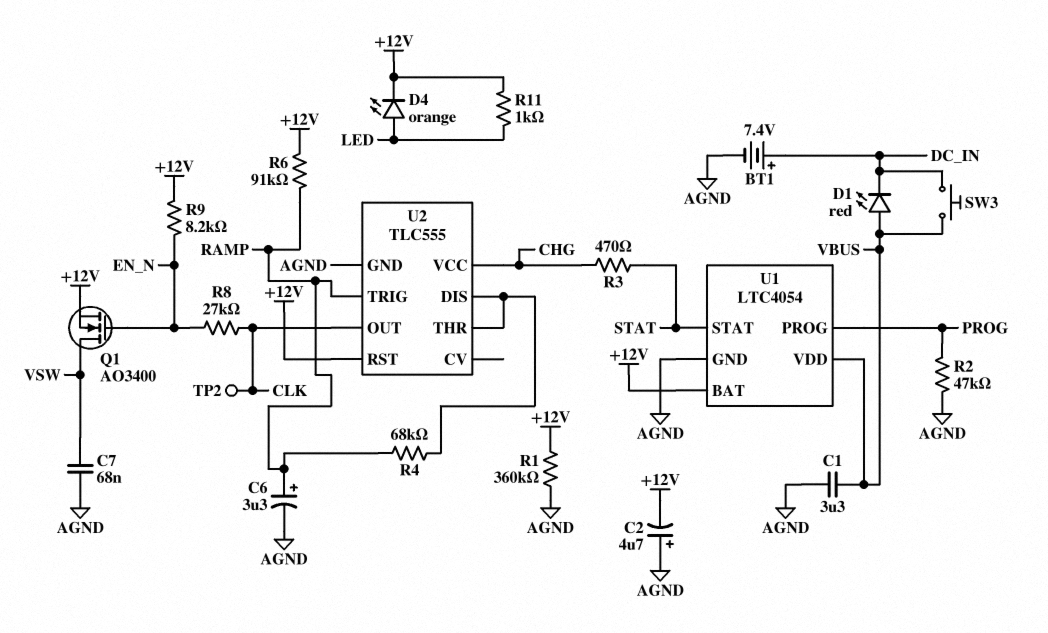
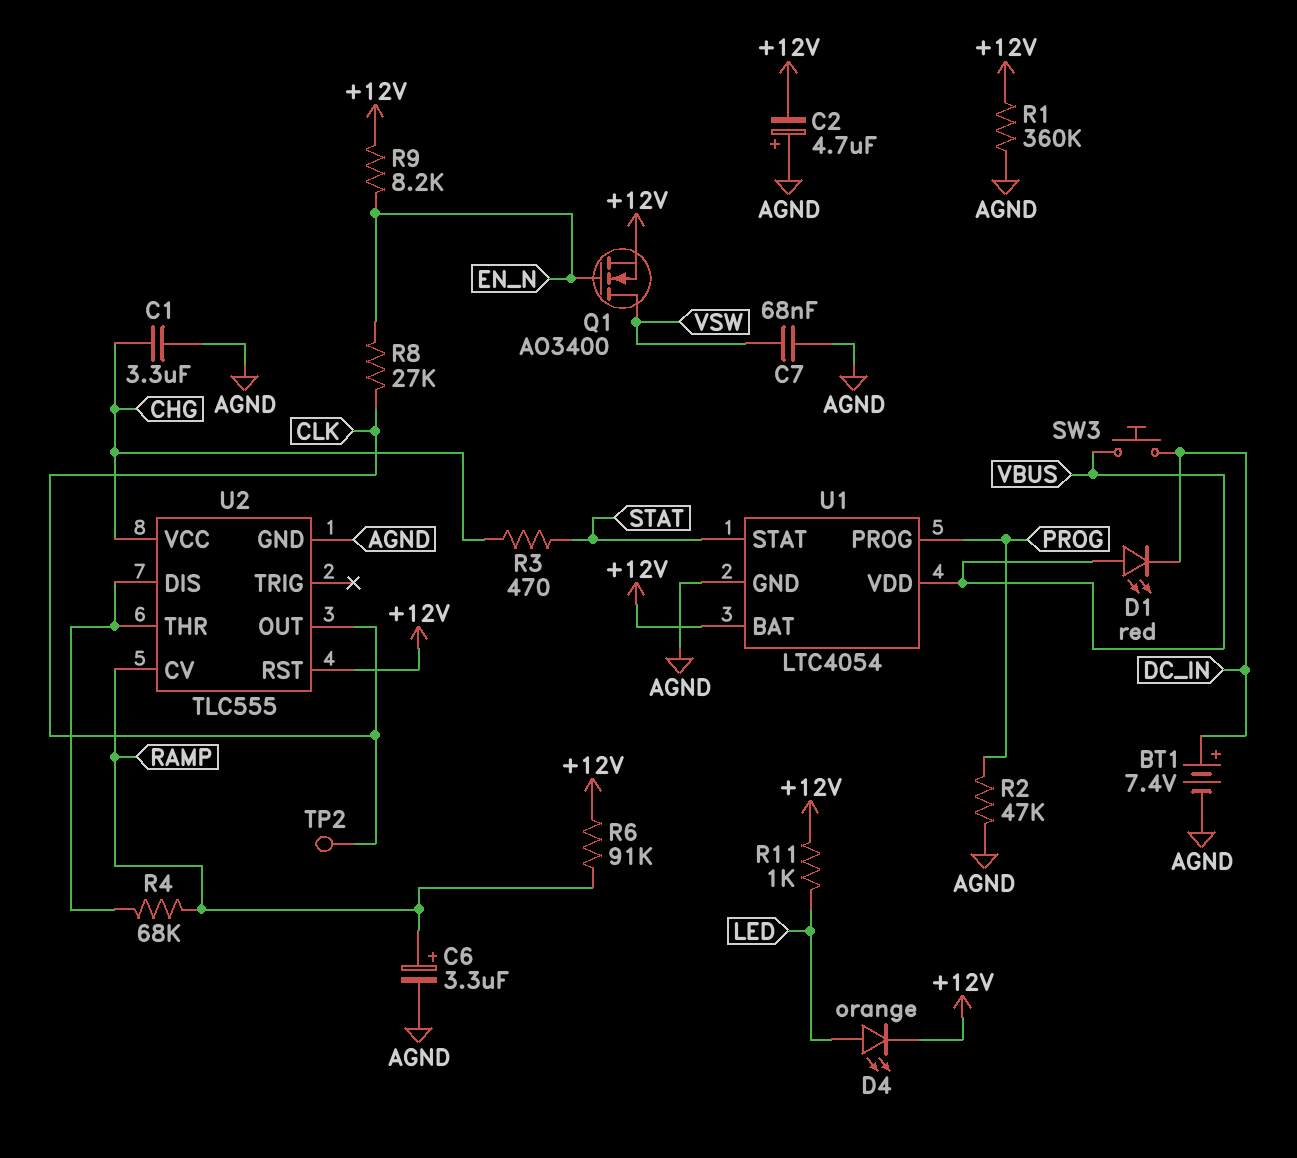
C1: 3.3uF (AGND, VBUS) -> 3.3uF (AGND, CHG)
U2 pin CV: none -> RAMP
U2 pin TRIG: RAMP -> none

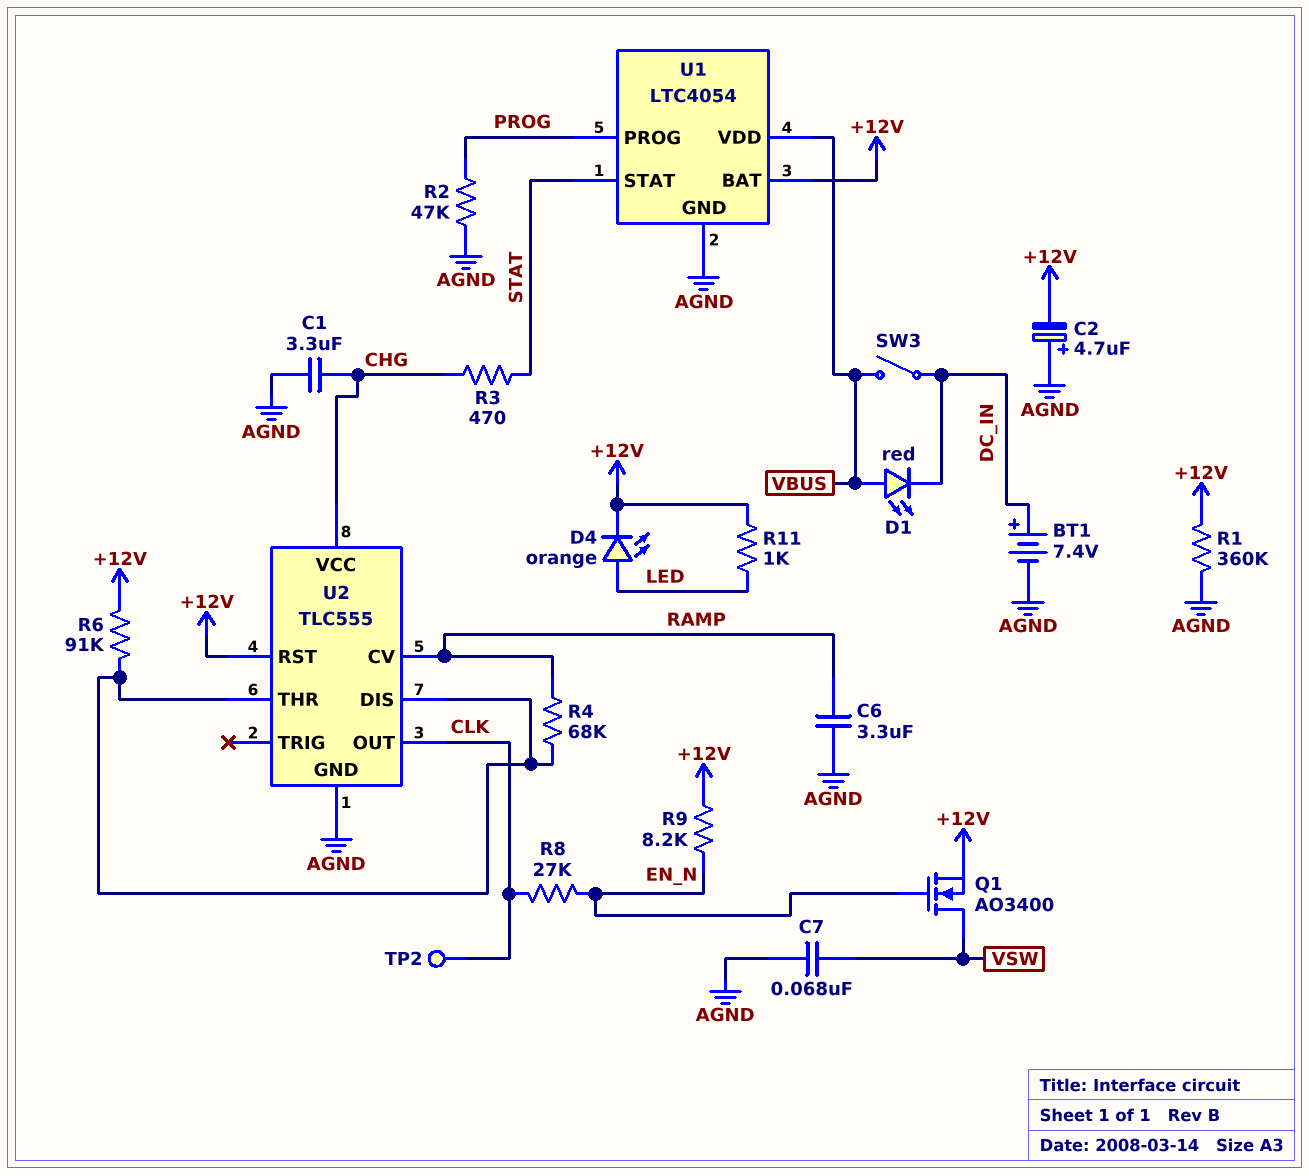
C6: 3.3uF (plus RAMP, minus AGND) -> 3.3uF (AGND, RAMP)
R6: 91k (+12V, RAMP) -> 91k (+12V, U2/DIS)
SW3: button (DC_IN, VBUS) -> switch (DC_IN, VBUS)

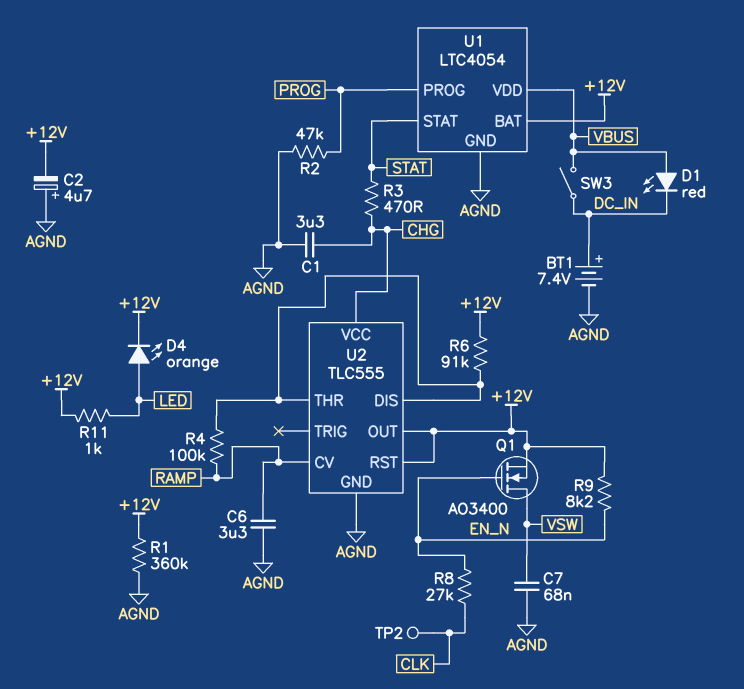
R4: 68k (RAMP, U2/DIS) -> 100k (RAMP, U2/DIS)
U2 pin OUT: CLK -> +12V

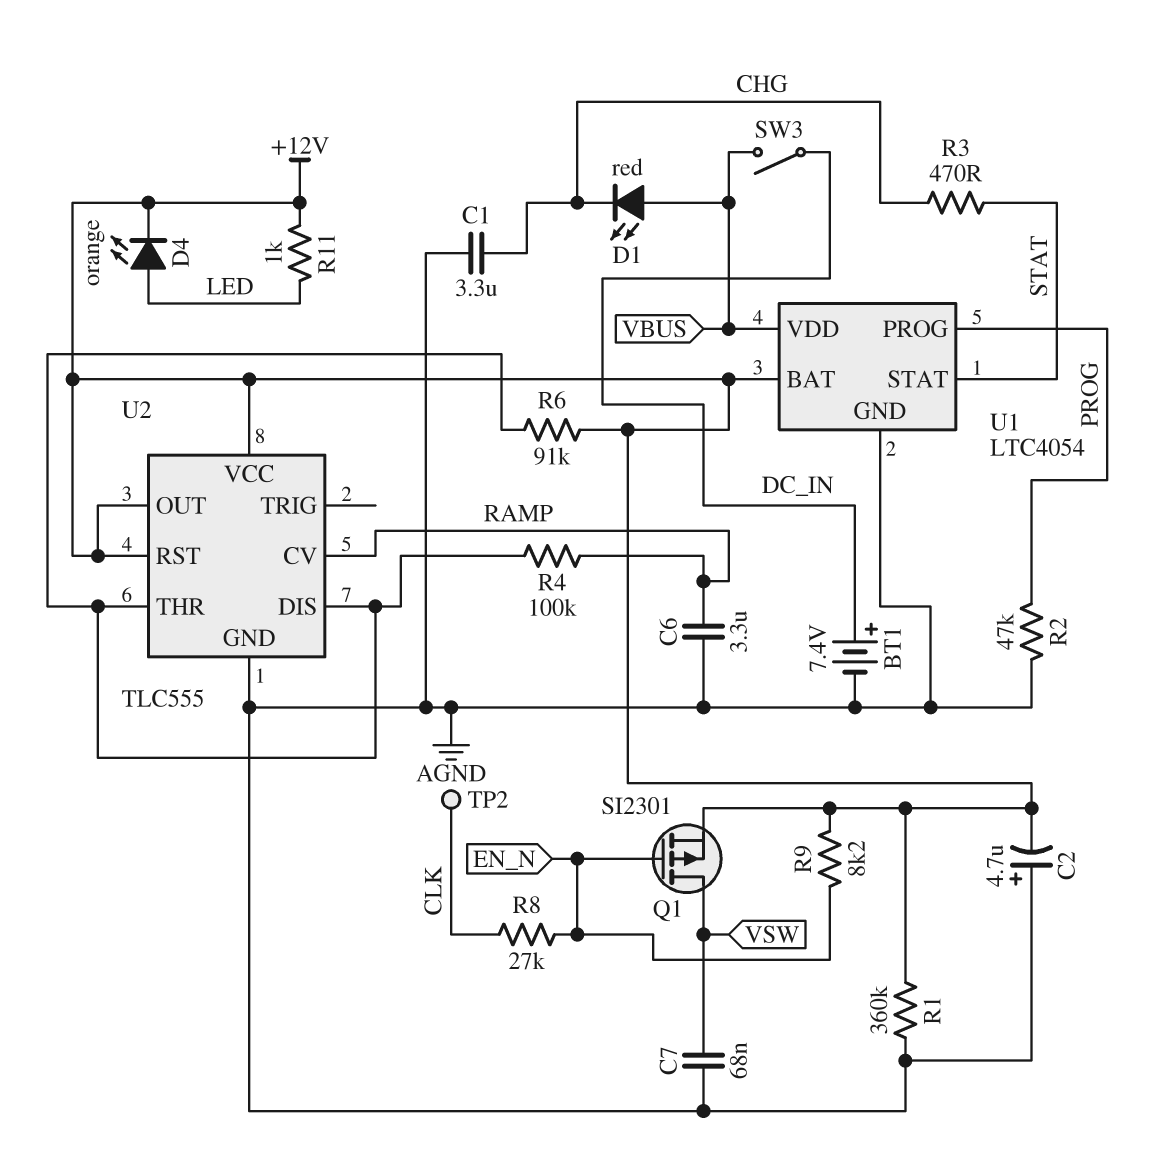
D1: LED red (A VBUS, K DC_IN) -> LED red (A VBUS, K CHG)
Q1: NMOS AO3400 (G EN_N, D VSW, S +12V) -> PMOS SI2301 (G EN_N, D VSW, S +12V)
U2 pin VCC: CHG -> +12V

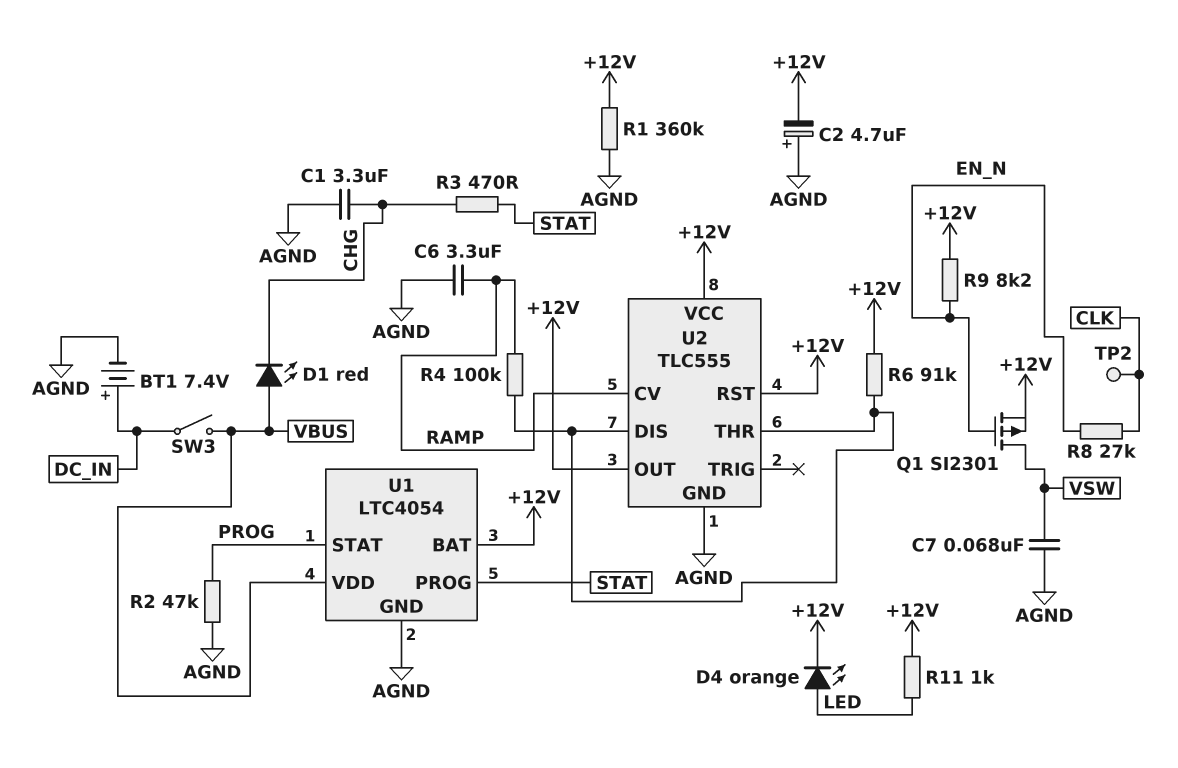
U1 pin PROG: PROG -> STAT
U1 pin STAT: STAT -> PROG

